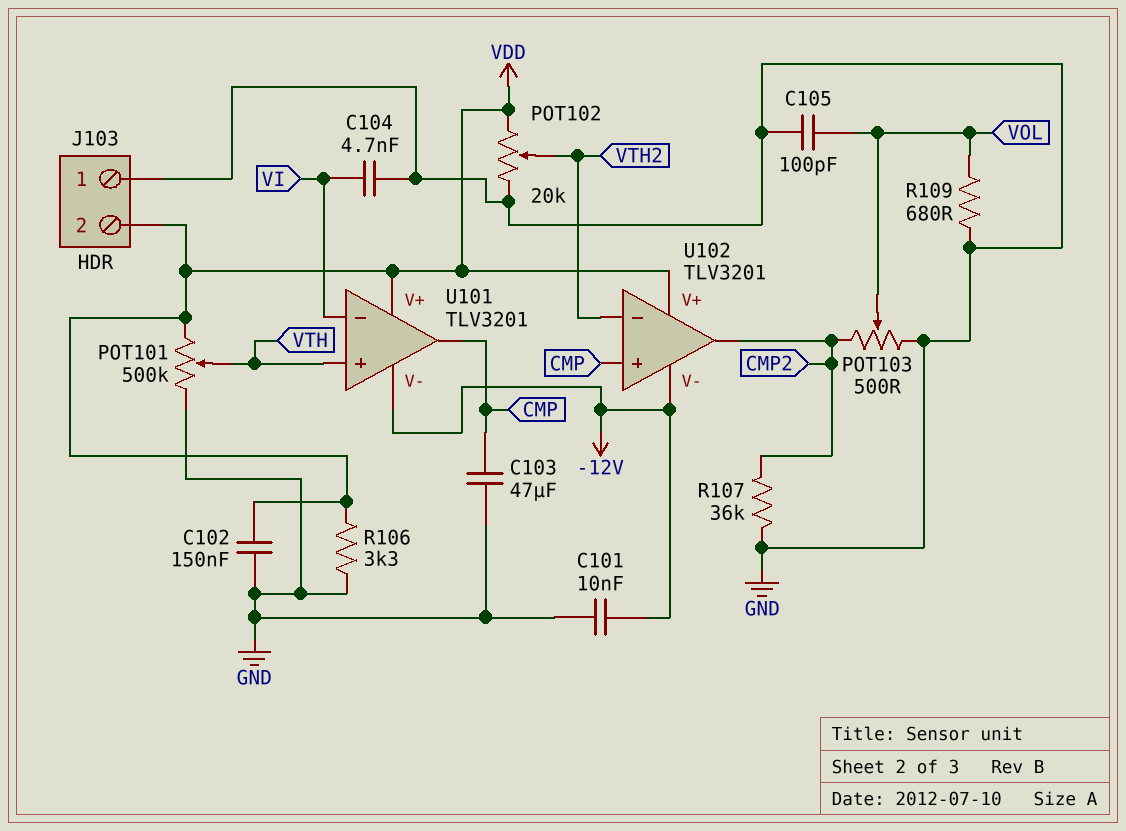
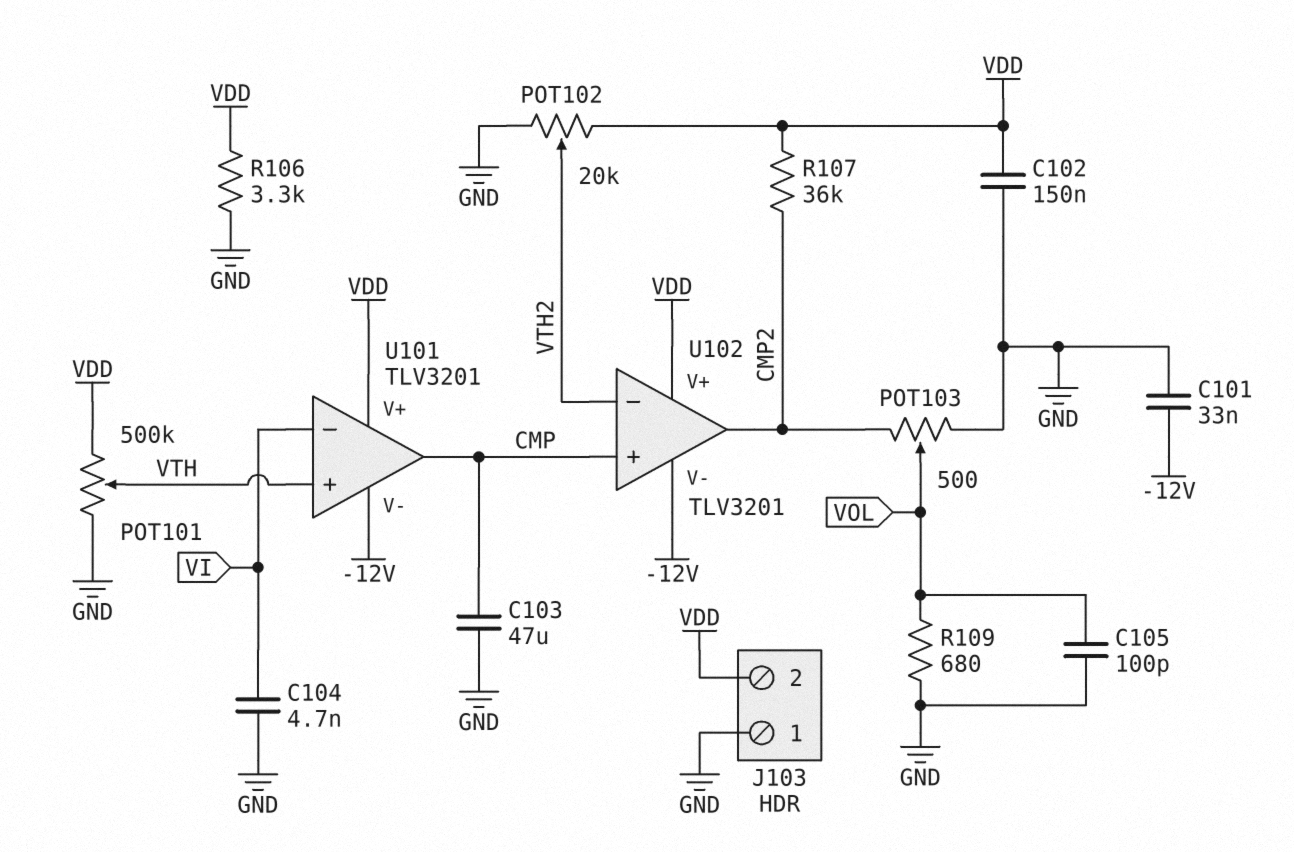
C101: 10nF (-12V, GND) -> 33nF (-12V, GND)
R107: 36k (CMP2, GND) -> 36k (CMP2, VDD)

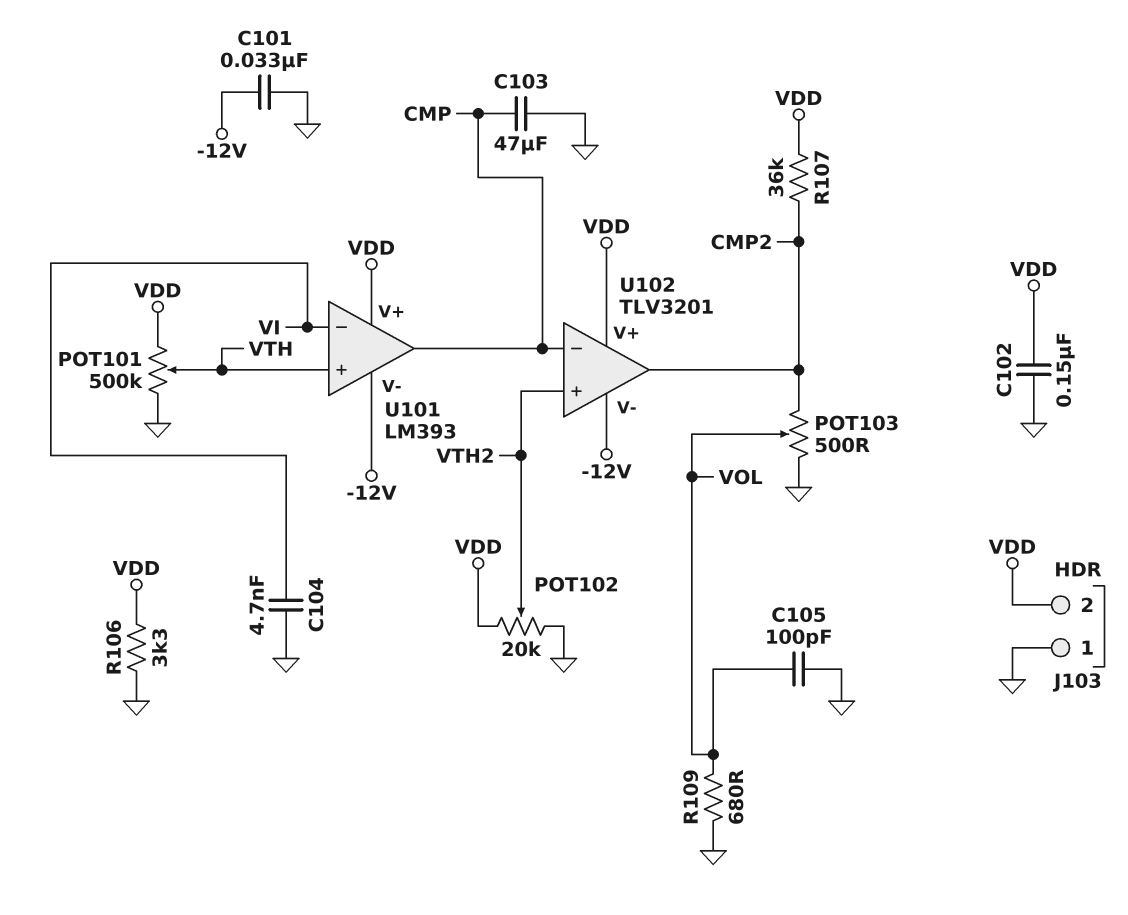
U101: TLV3201 -> LM393
U102 pin in+: CMP -> VTH2
U102 pin in-: VTH2 -> CMP

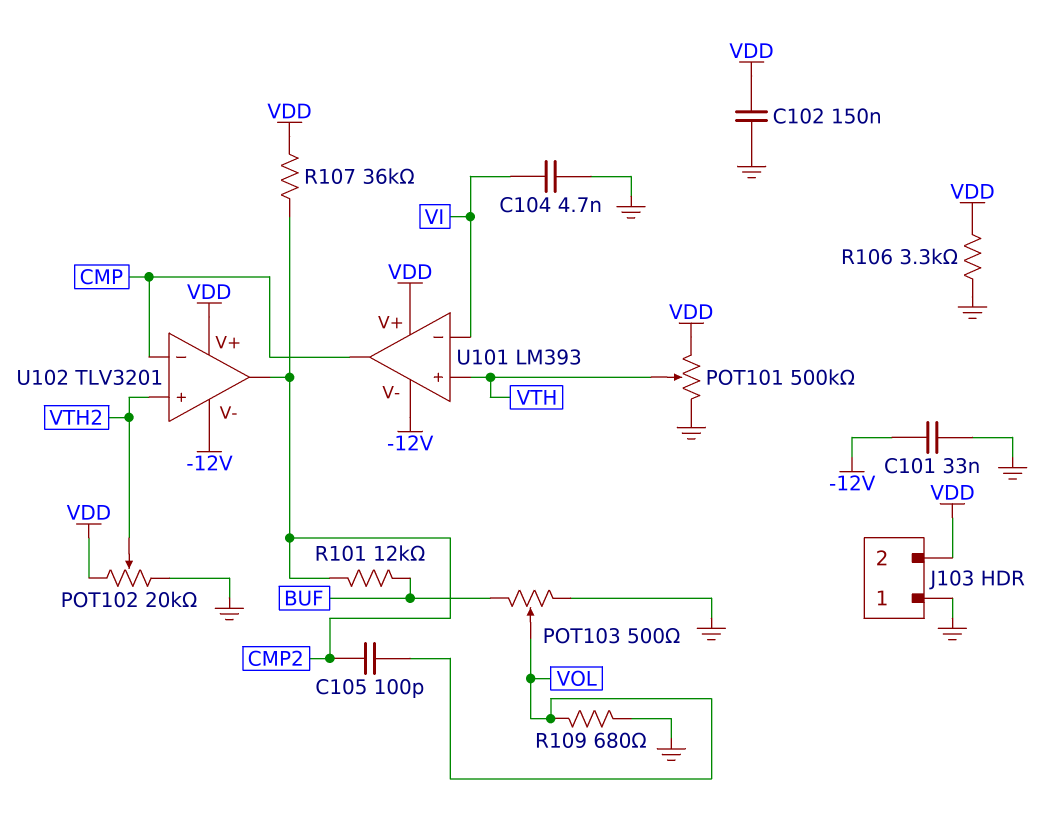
C103: 47uF (CMP, GND) -> none
C105: 100pF (GND, VOL) -> 100pF (CMP2, VOL)
POT103: 500 (CMP2, GND, wiper VOL) -> 500 (BUF, GND, wiper VOL)
R101: none -> 12k (BUF, CMP2)

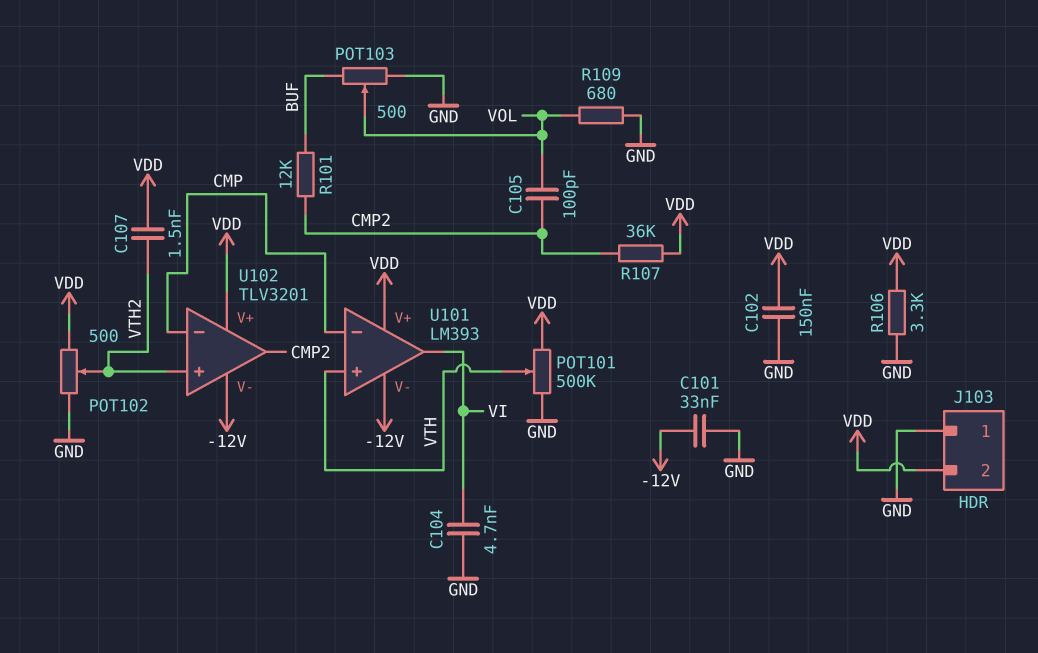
C107: none -> 1.5nF (VDD, VTH2)
POT102: 20k (GND, VDD, wiper VTH2) -> 500 (GND, VDD, wiper VTH2)
U101 pin in-: VI -> CMP
U101 pin out: CMP -> VI

